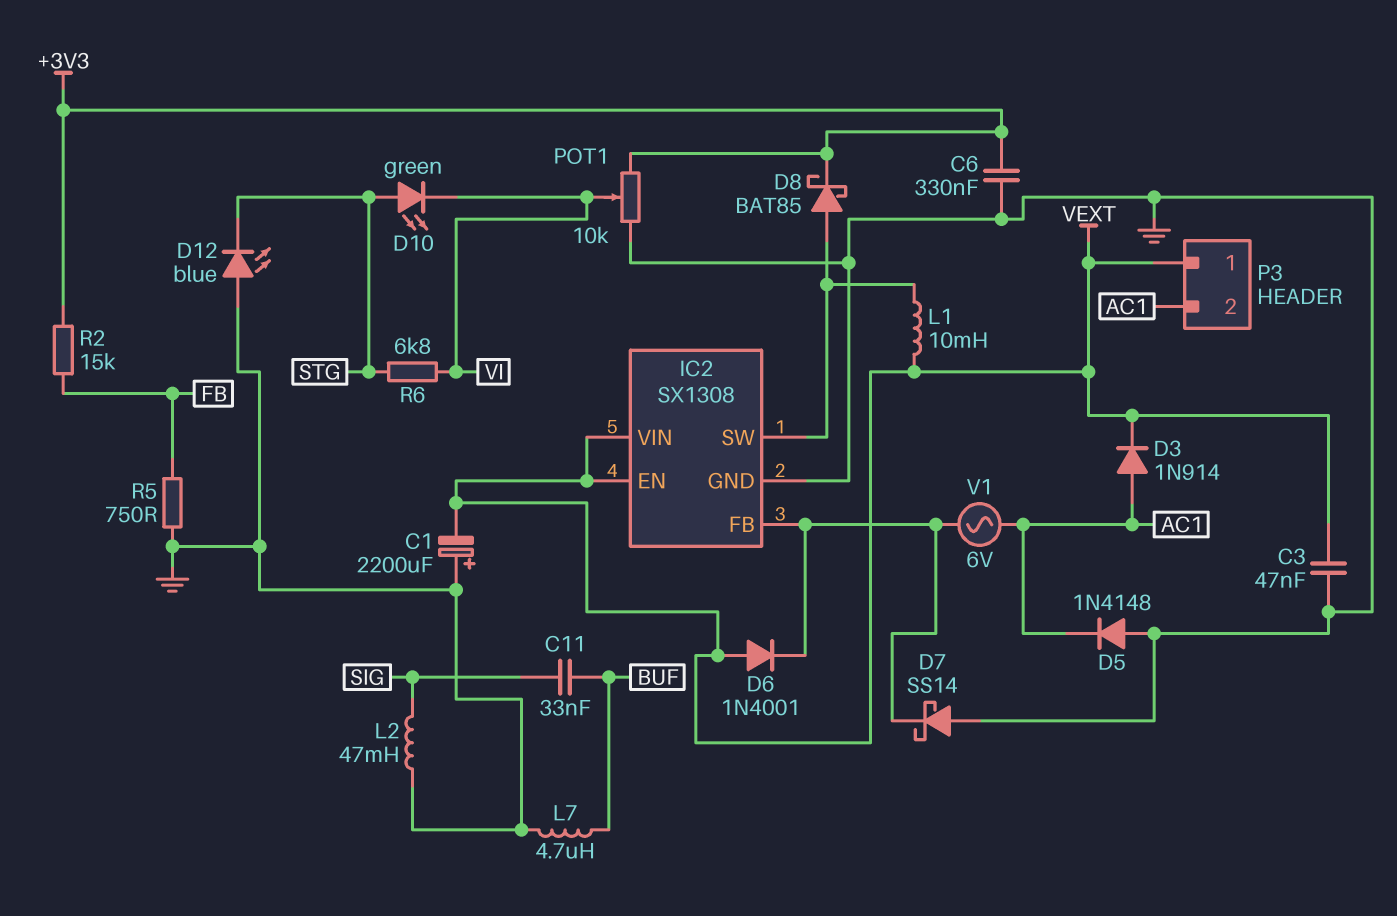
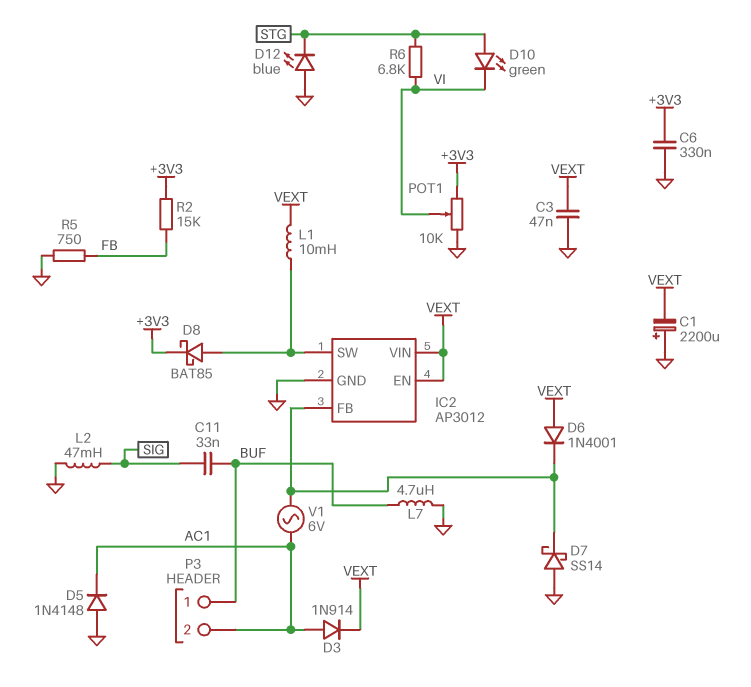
IC2: SX1308 -> AP3012
P3 pin 1: VEXT -> BUF

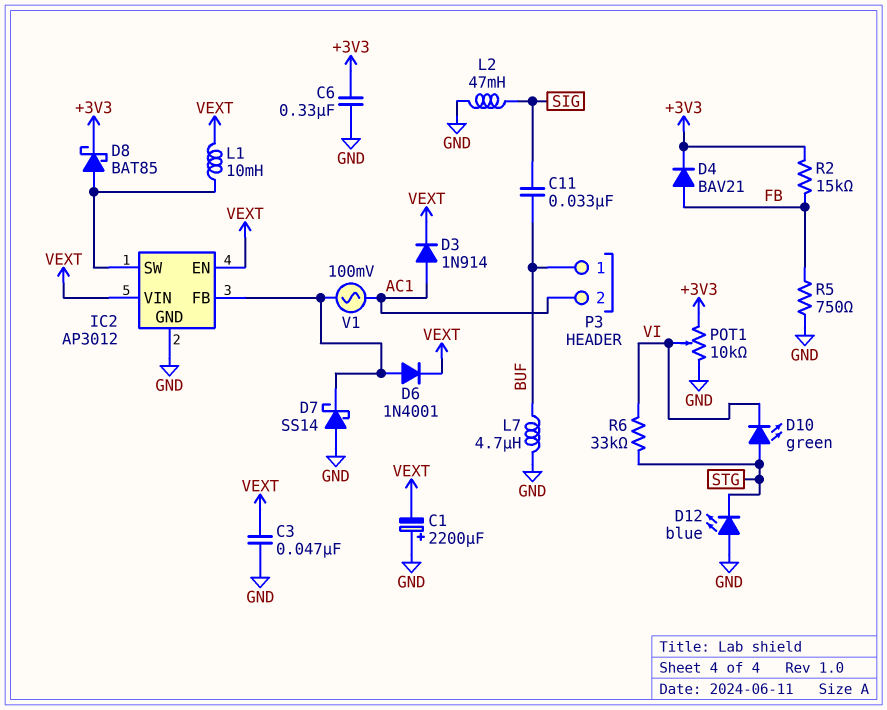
D4: none -> diode BAV21 (A FB, K +3V3)
D5: diode 1N4148 (A GND, K AC1) -> none
D6: diode 1N4001 (A VEXT, K IC2/FB) -> diode 1N4001 (A IC2/FB, K VEXT)
R6: 6.8k (STG, VI) -> 33k (STG, VI)
V1: AC 6V (AC1, IC2/FB) -> AC 100mV (AC1, IC2/FB)

